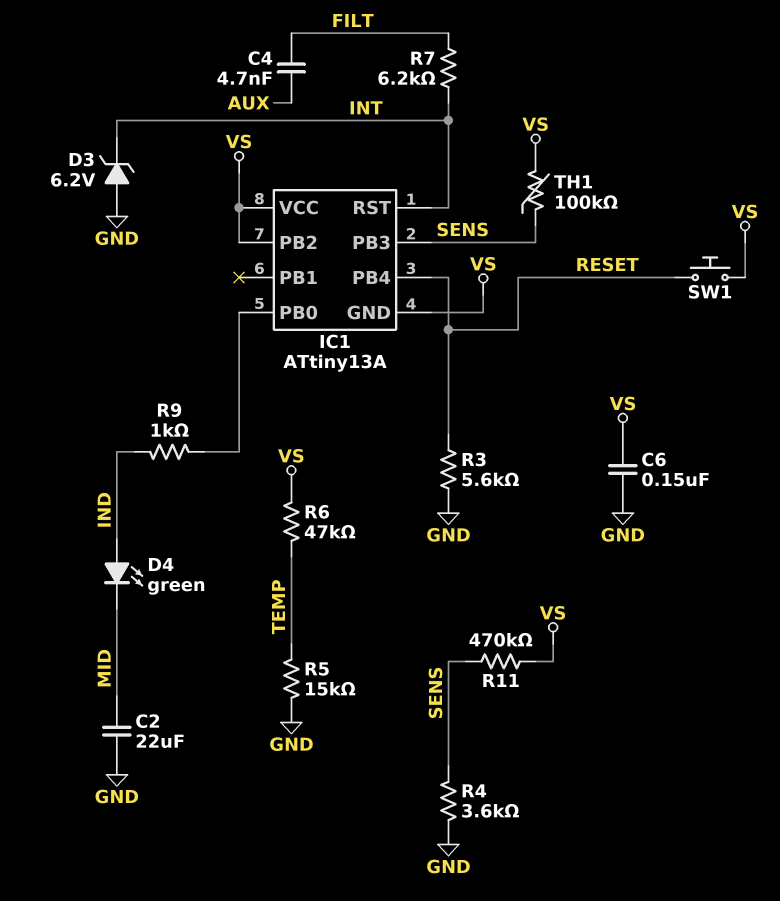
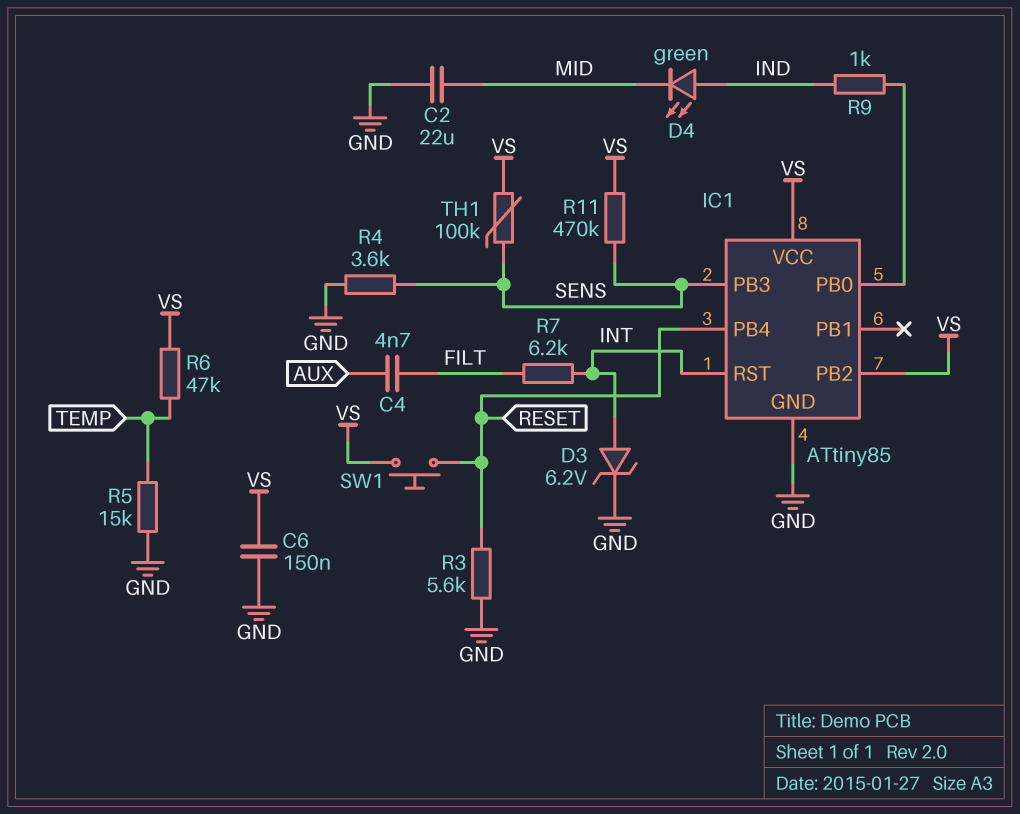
D3: zener 6.2V (A GND, K INT) -> zener 6.2V (A INT, K GND)
IC1: ATtiny13A -> ATtiny85
IC1 pin GND: VS -> GND

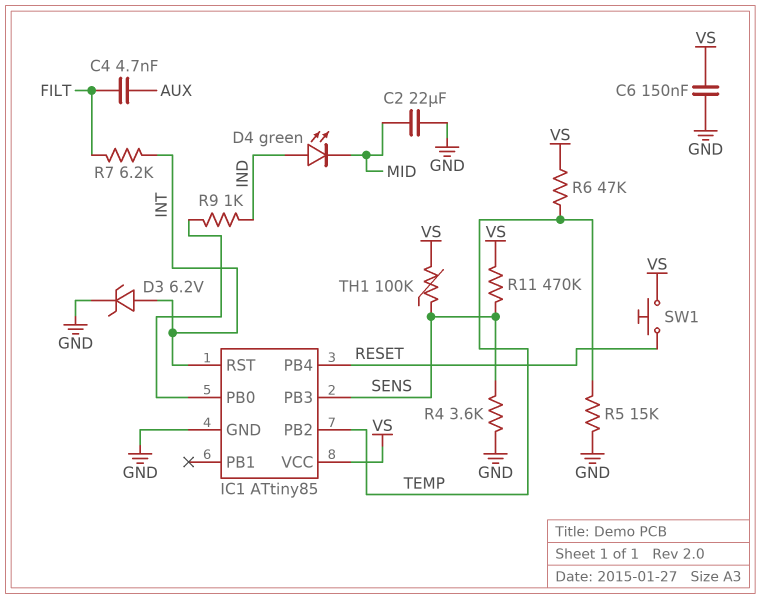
IC1 pin PB2: VS -> TEMP
R3: 5.6k (GND, RESET) -> none

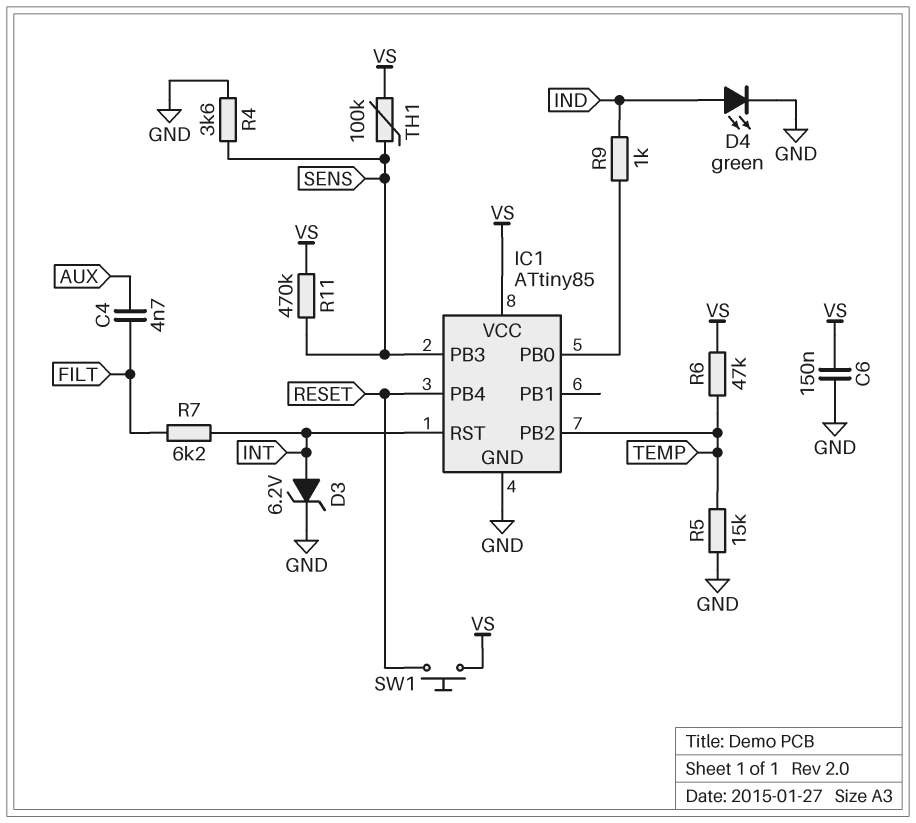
C2: 22uF (GND, MID) -> none
D4: LED green (A IND, K MID) -> LED green (A IND, K GND)

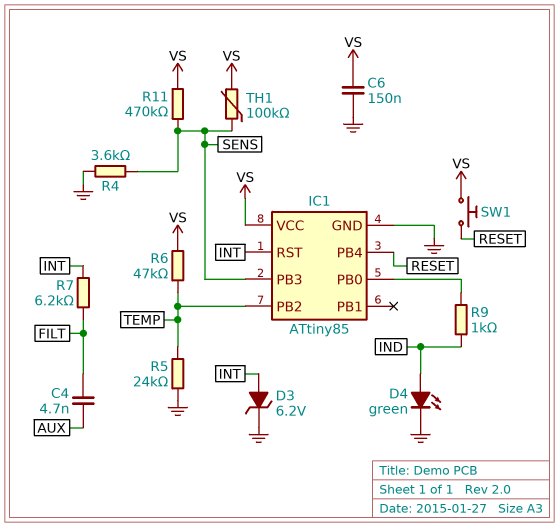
R5: 15k (GND, TEMP) -> 24k (GND, TEMP)

